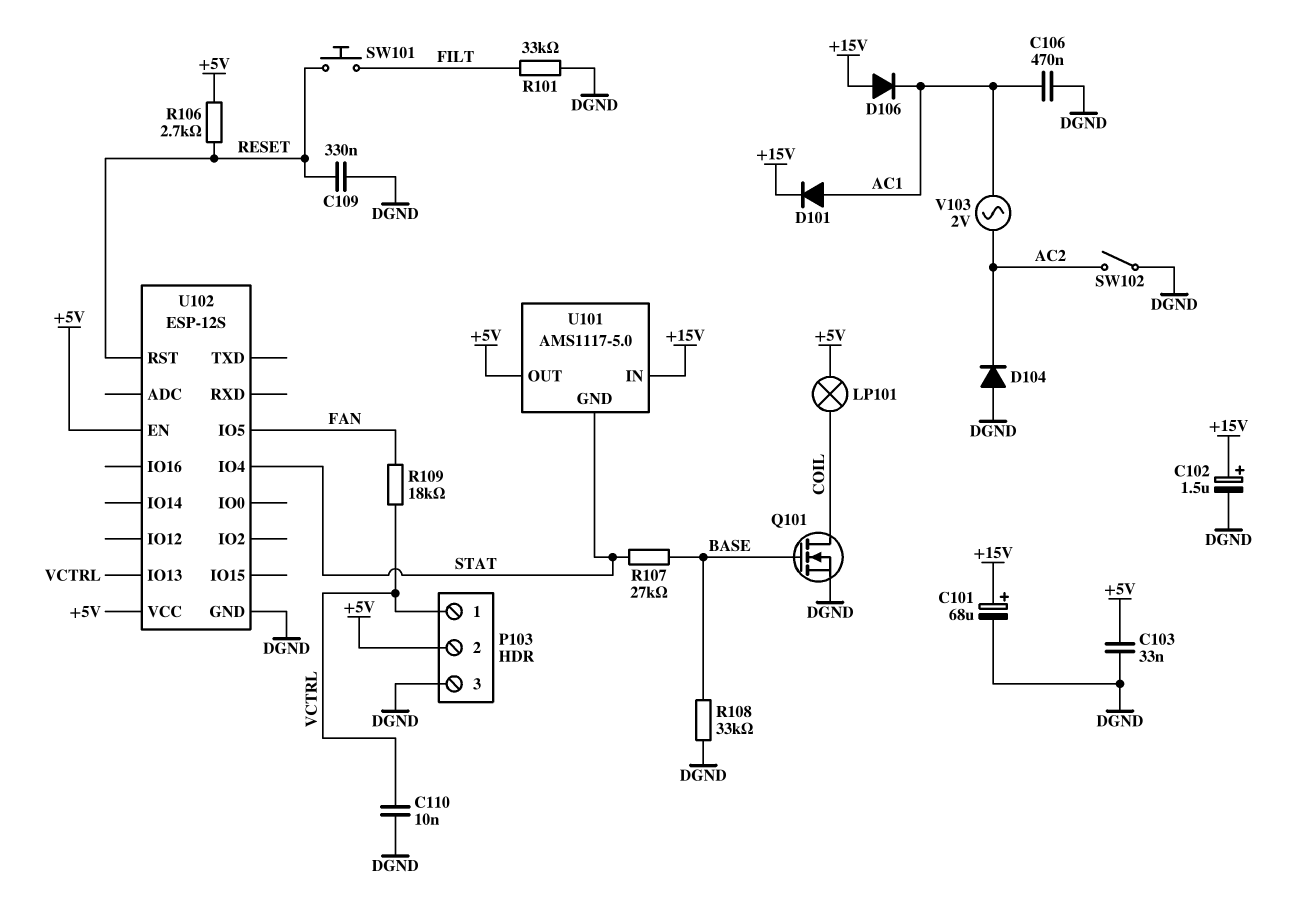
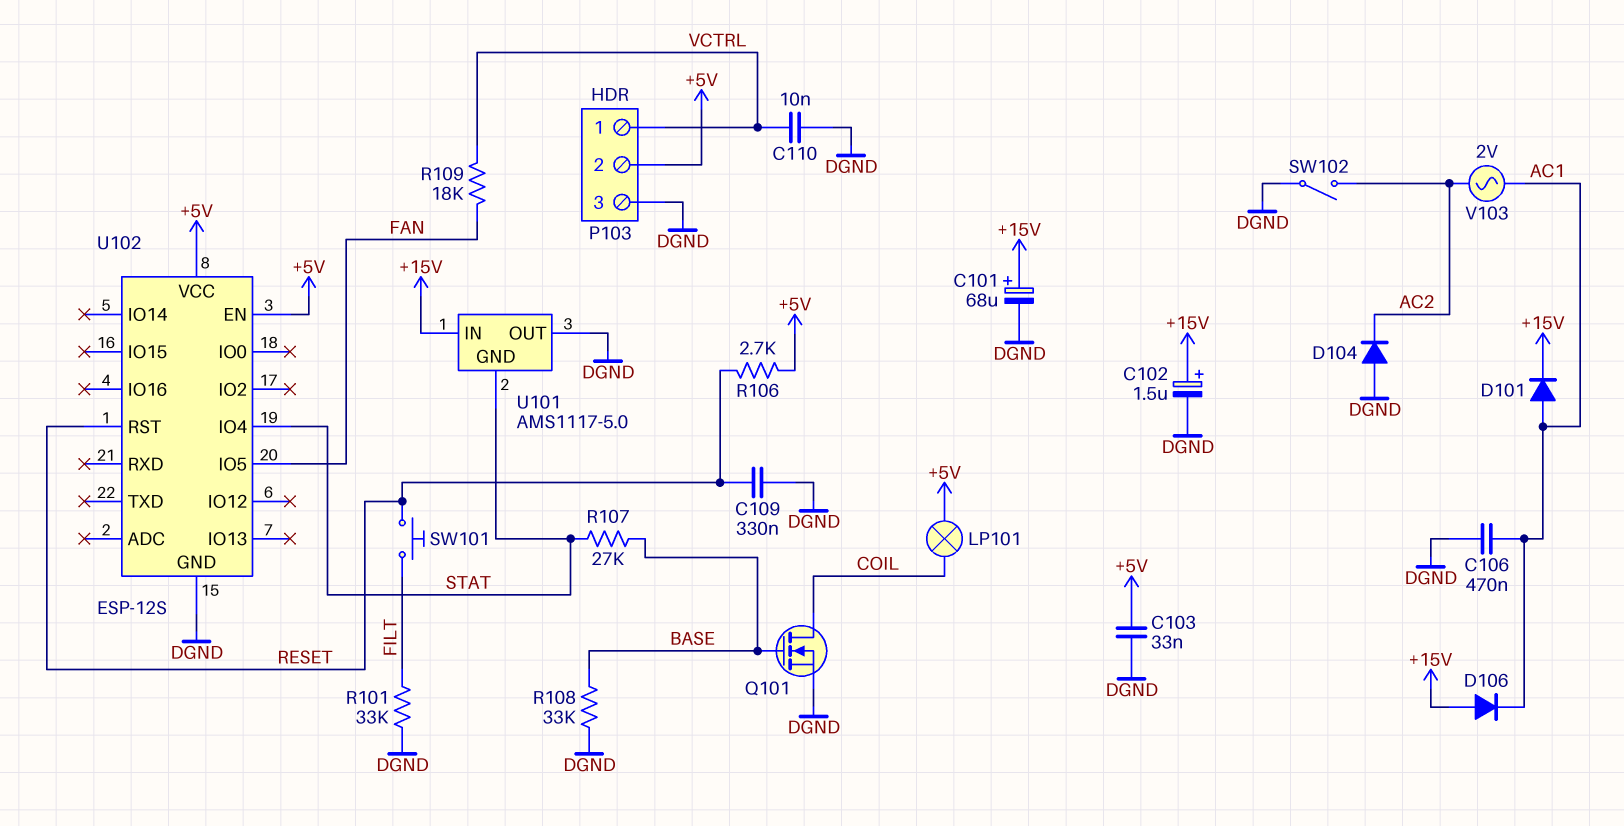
U101 pin OUT: +5V -> DGND
U102 pin IO13: VCTRL -> none

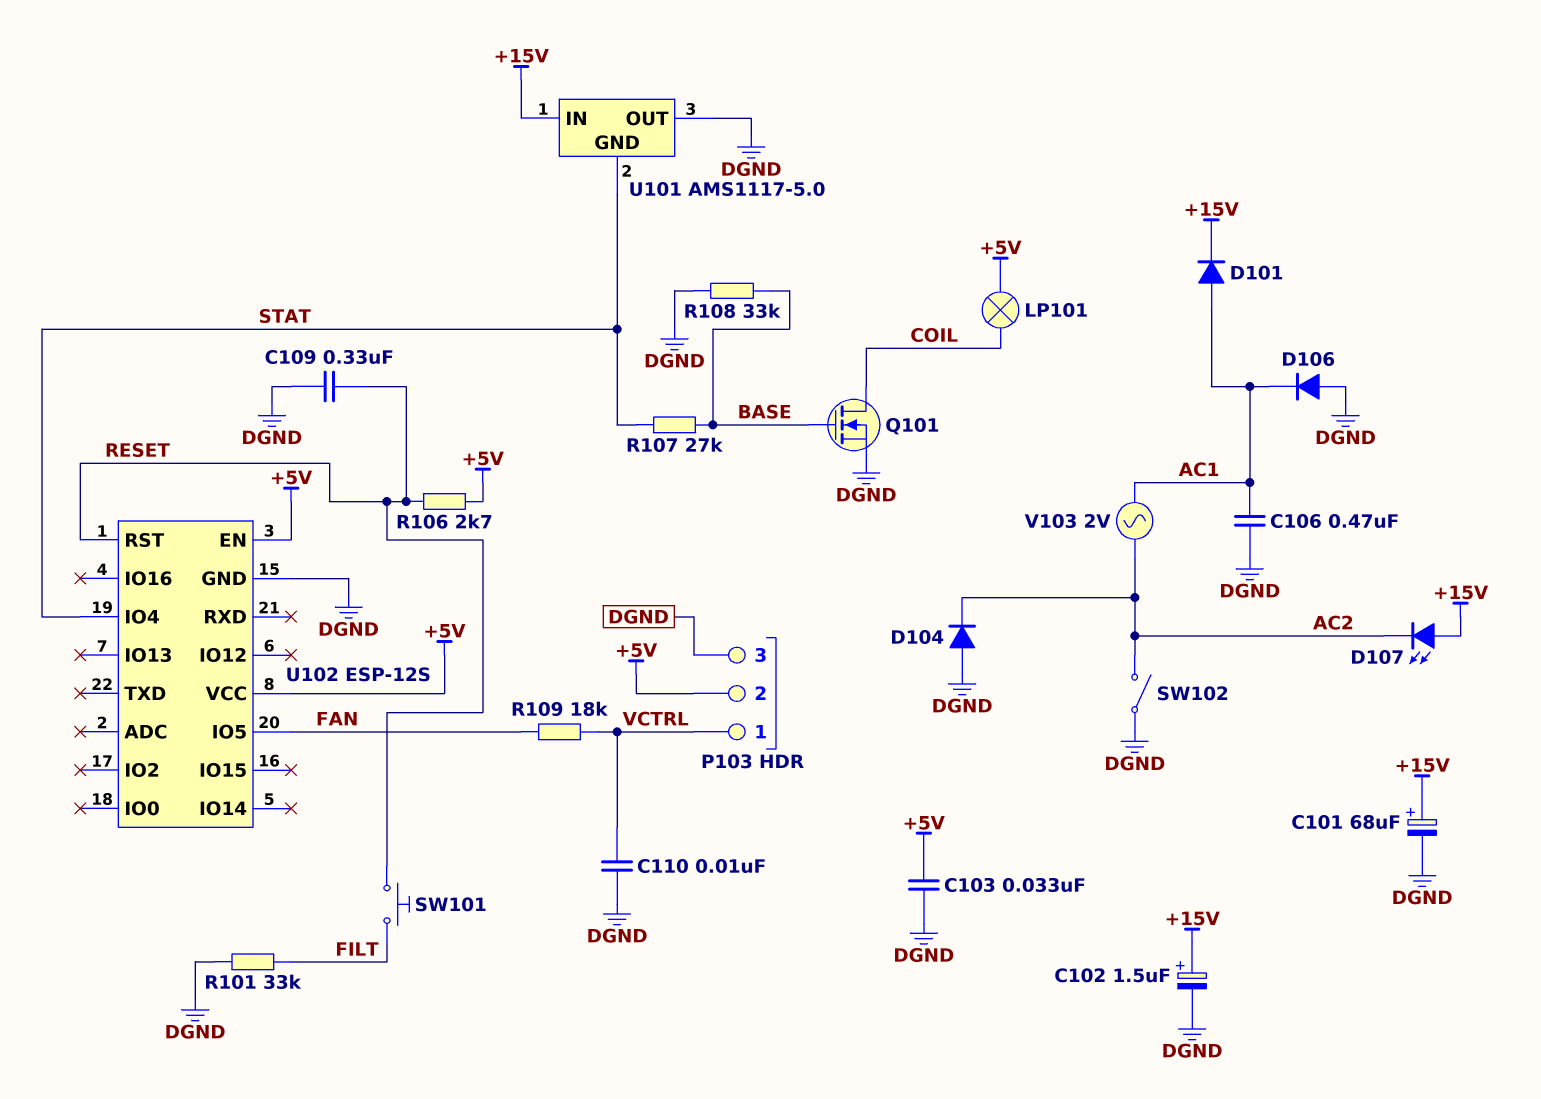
D106: diode (A +15V, K AC1) -> diode (A DGND, K AC1)
D107: none -> LED (A +15V, K AC2)

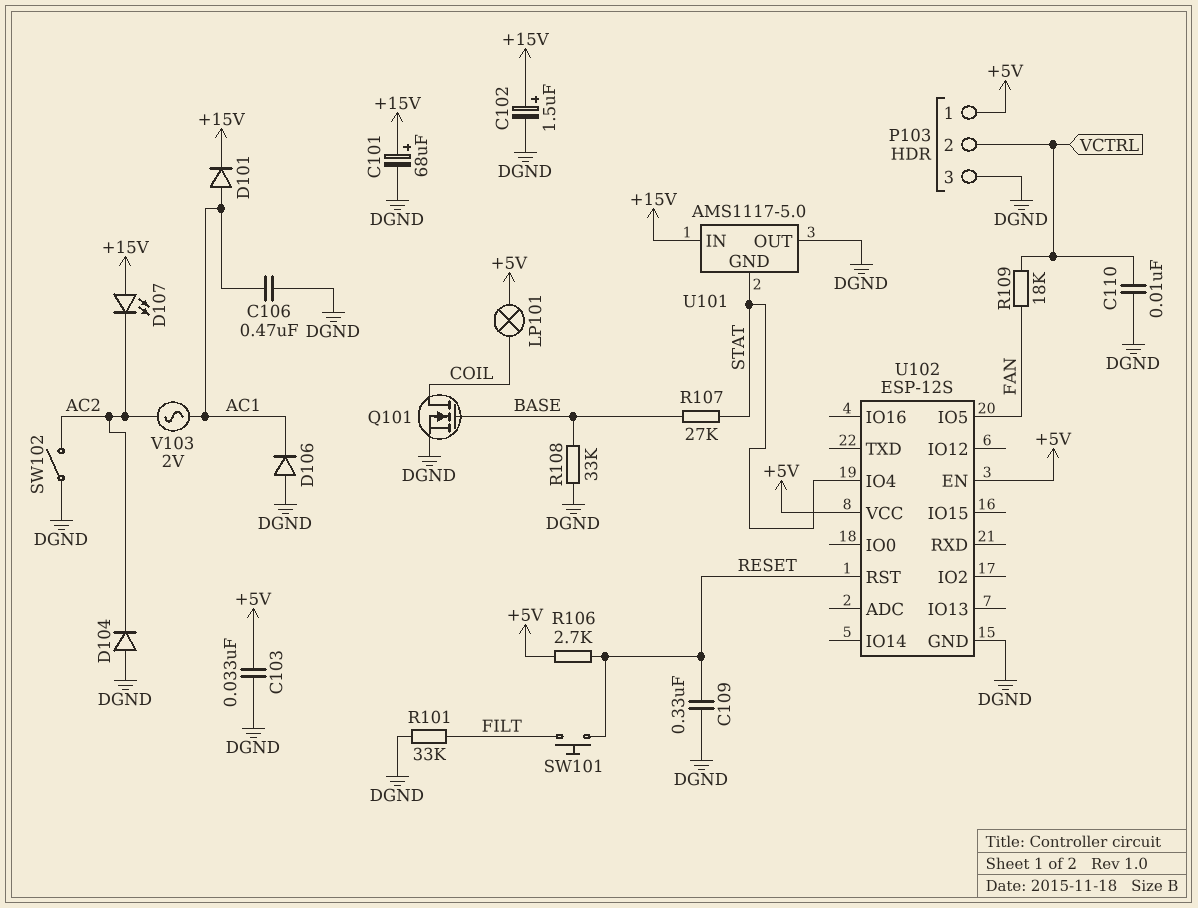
P103 pin 1: VCTRL -> +5V
P103 pin 2: +5V -> VCTRL

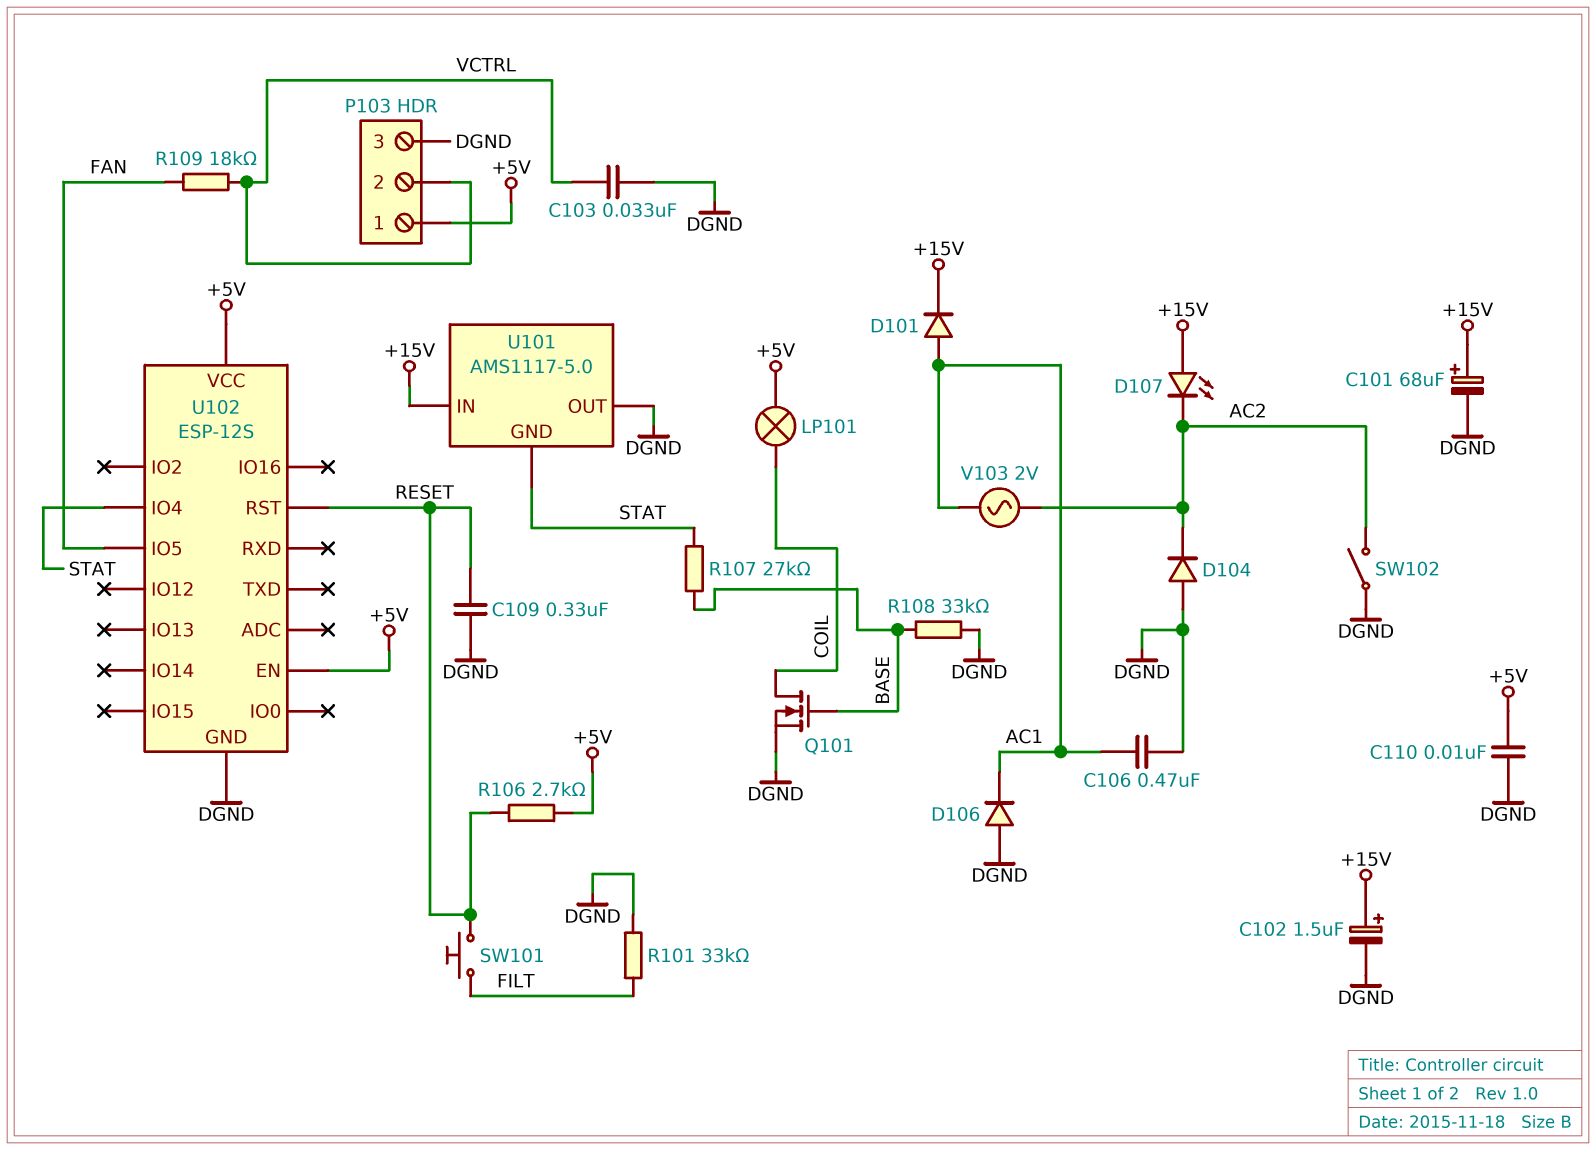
C103: 33nF (+5V, DGND) -> 33nF (DGND, VCTRL)
C110: 10nF (DGND, VCTRL) -> 10nF (+5V, DGND)

